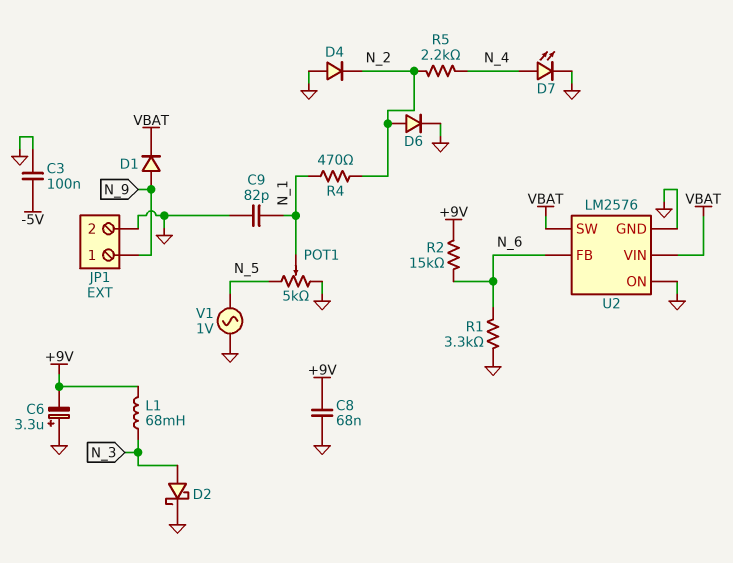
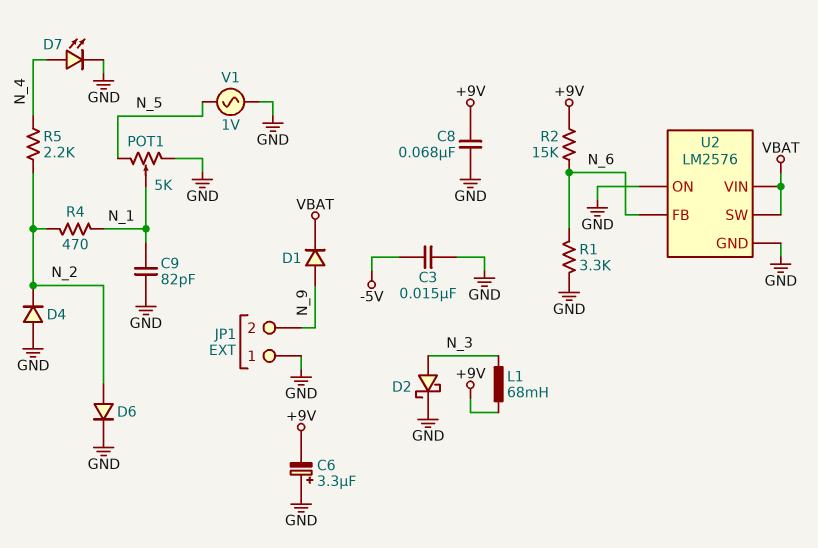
C3: 100nF (-5V, GND) -> 15nF (-5V, GND)
JP1 pin 1: N_9 -> GND
JP1 pin 2: GND -> N_9

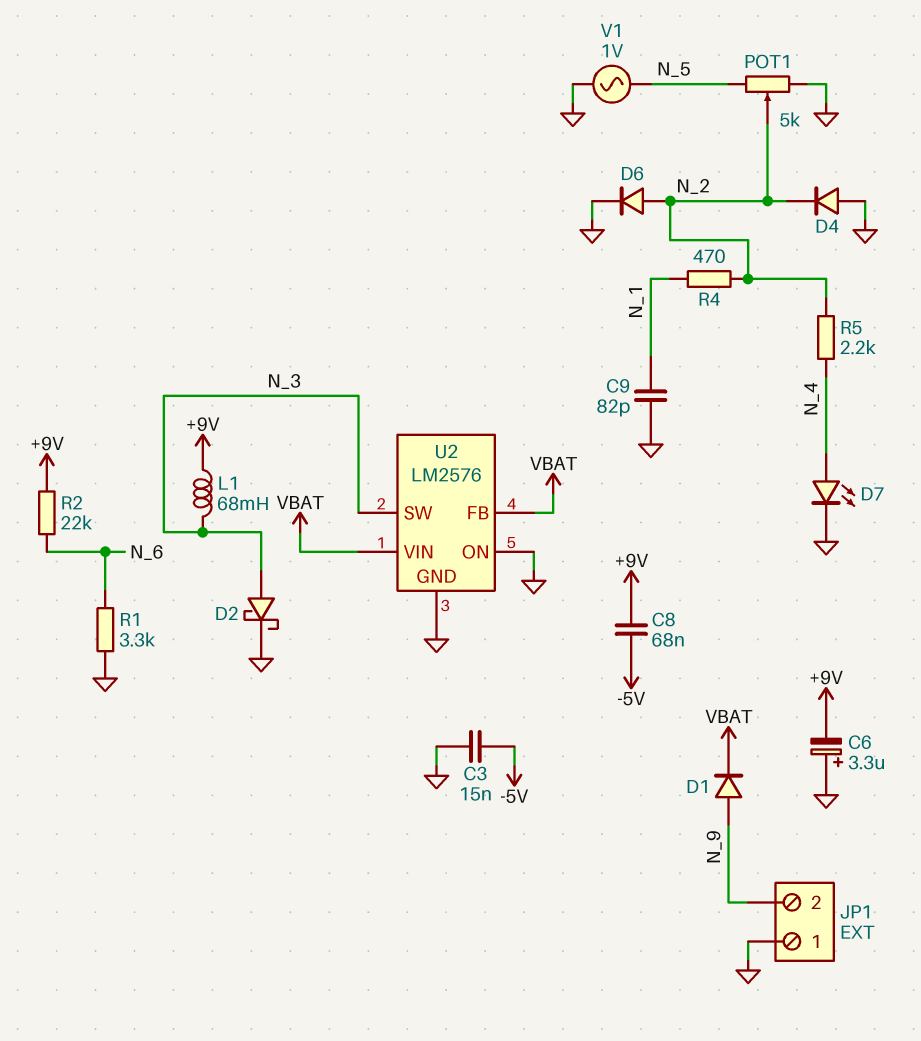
C8: 68nF (+9V, GND) -> 68nF (+9V, -5V)
POT1: 5k (GND, N_5, wiper N_1) -> 5k (GND, N_5, wiper N_2)
R2: 15k (+9V, N_6) -> 22k (+9V, N_6)
U2 pin FB: N_6 -> VBAT
U2 pin SW: VBAT -> N_3

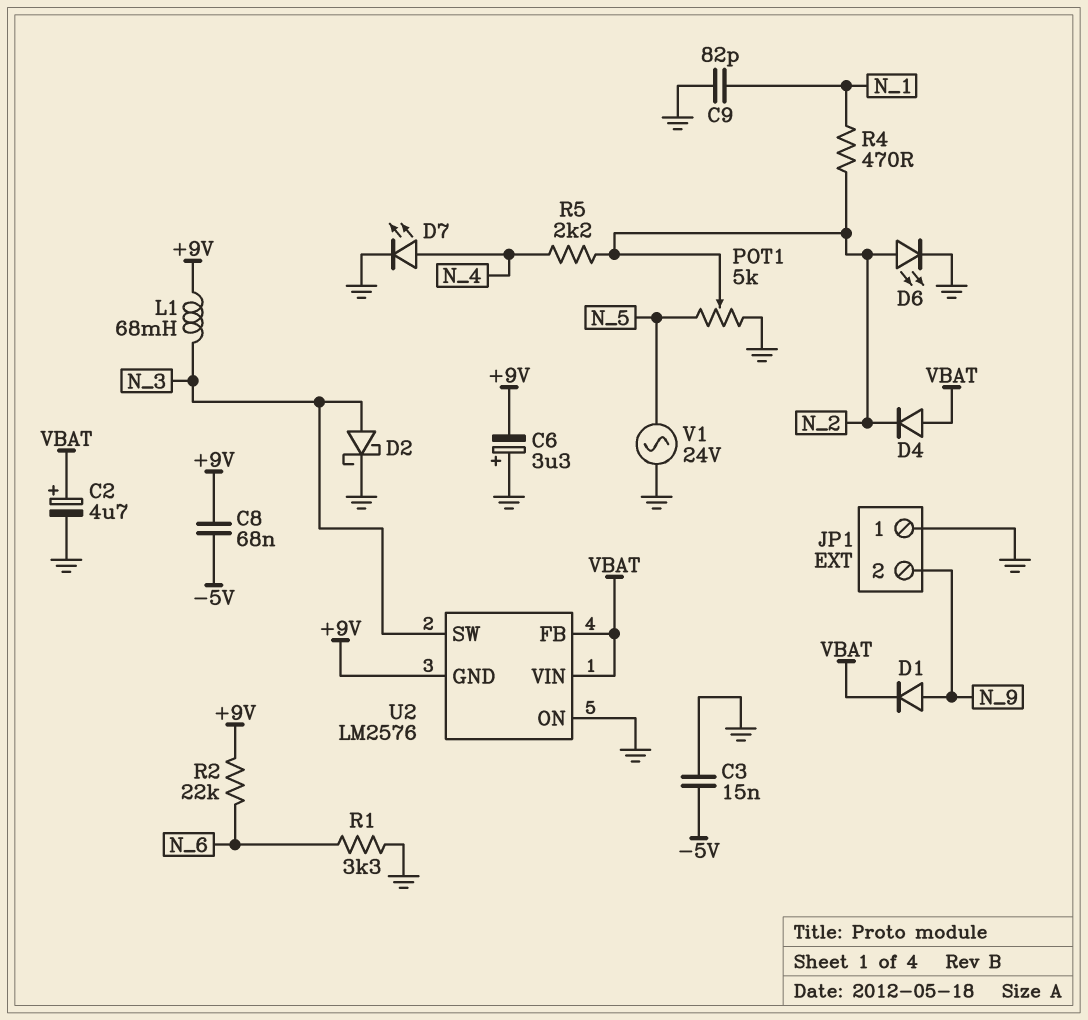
C2: none -> 4.7uF (plus VBAT, minus GND)
D4: diode (A GND, K N_2) -> diode (A VBAT, K N_2)
D6: diode (A N_2, K GND) -> LED (A N_2, K GND)
U2 pin GND: GND -> +9V
V1: AC 1V (GND, N_5) -> AC 24V (GND, N_5)

